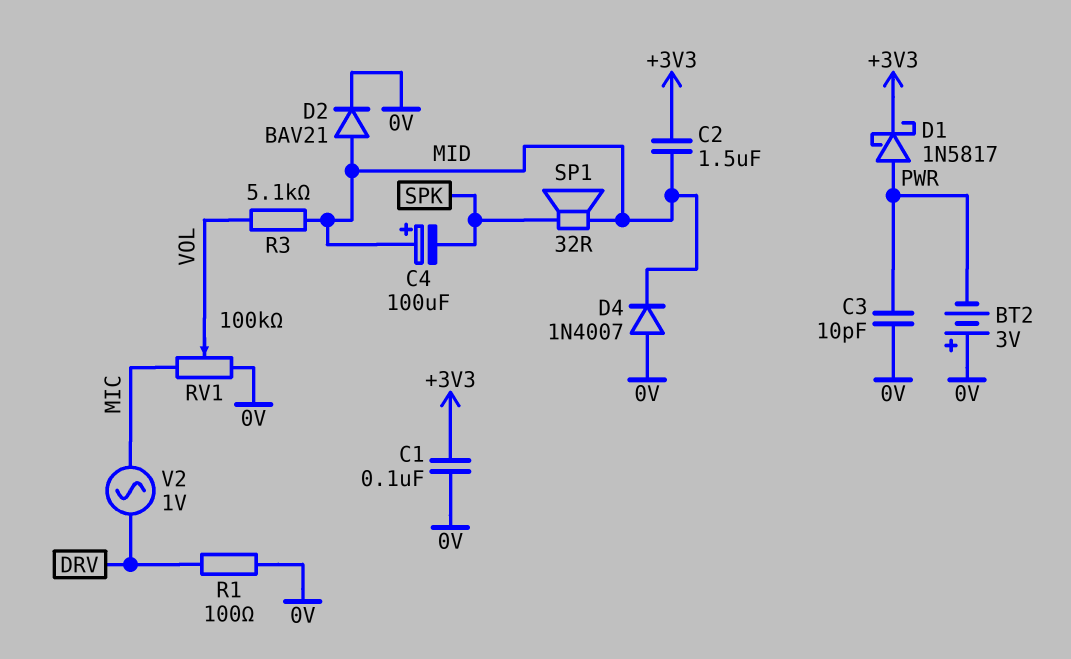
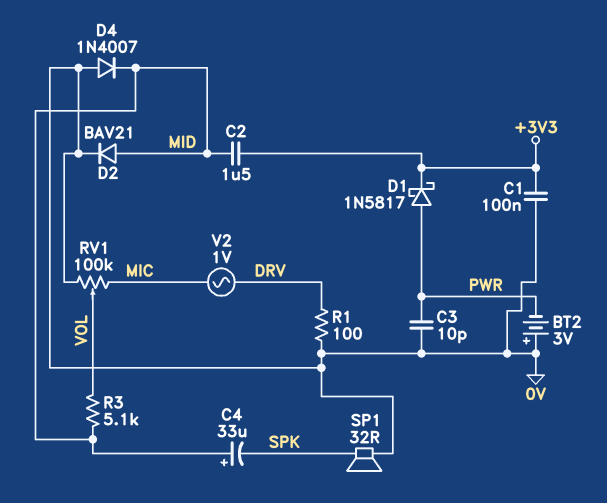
C4: 100uF (plus MID, minus SPK) -> 33uF (plus MID, minus SPK)
SP1: speaker 32R (MID, SPK) -> speaker 32R (0V, SPK)

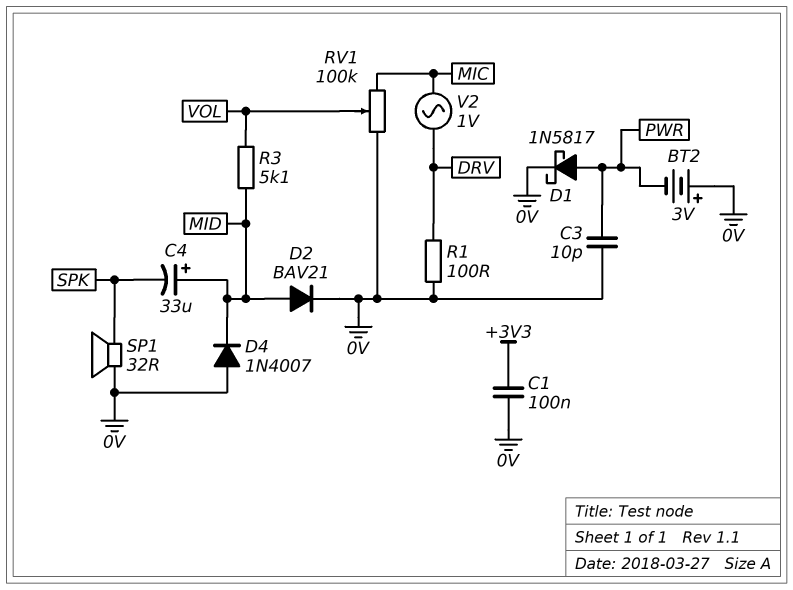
C2: 1.5uF (+3V3, MID) -> none
D1: schottky 1N5817 (A PWR, K +3V3) -> schottky 1N5817 (A PWR, K 0V)

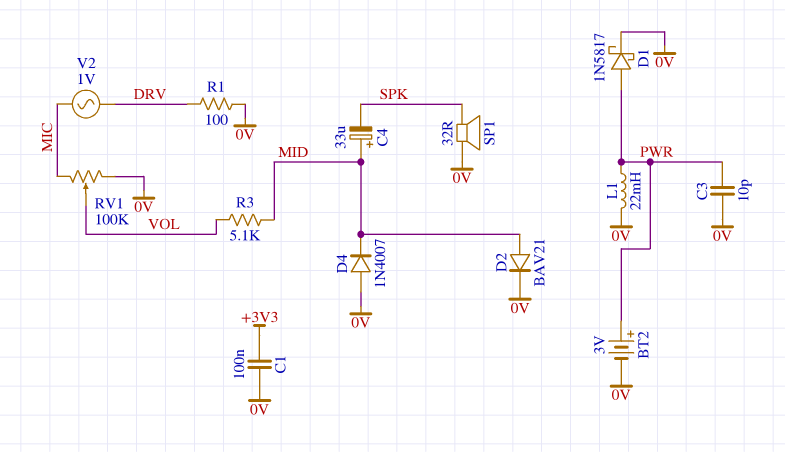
BT2: 3V (plus 0V, minus PWR) -> 3V (plus PWR, minus 0V)
L1: none -> 22mH (0V, PWR)

